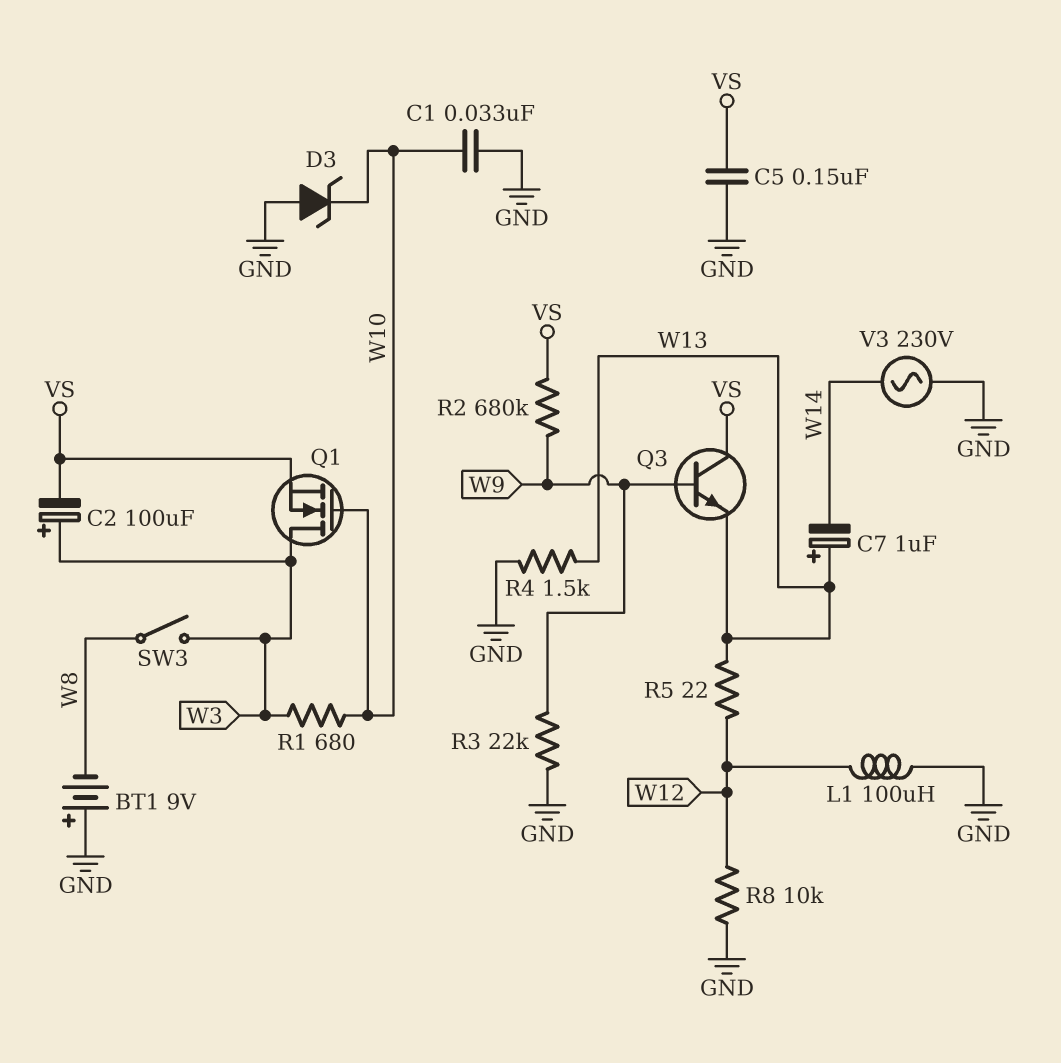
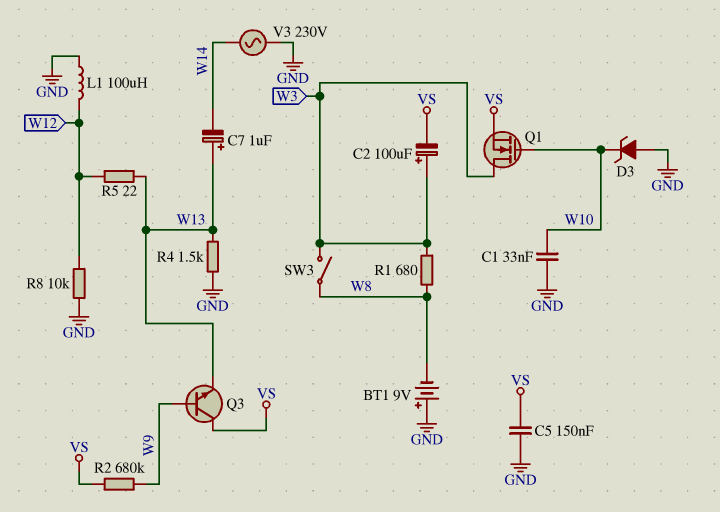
R1: 680 (W3, W10) -> 680 (W3, W8)
R3: 22k (GND, W9) -> none

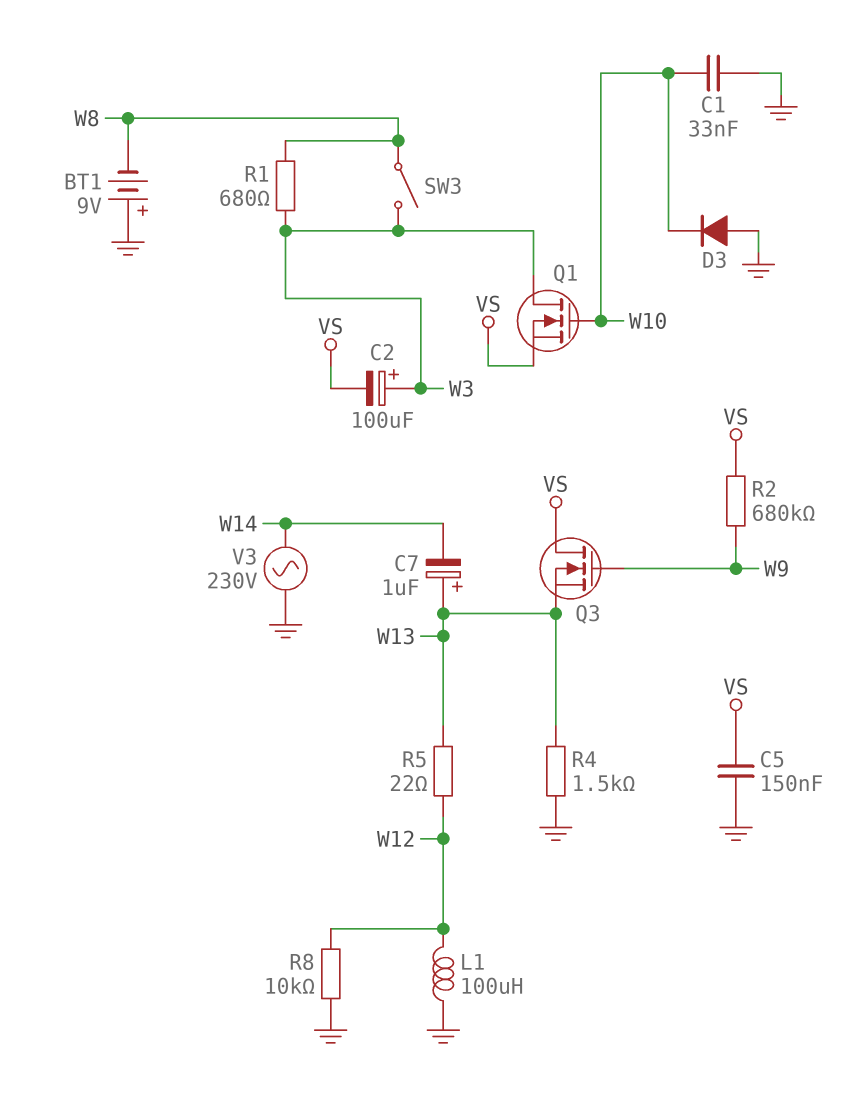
D3: zener (A GND, K W10) -> diode (A GND, K W10)
Q3: NPN (B W9, C VS, E W13) -> NMOS (G W9, D VS, S W13)

